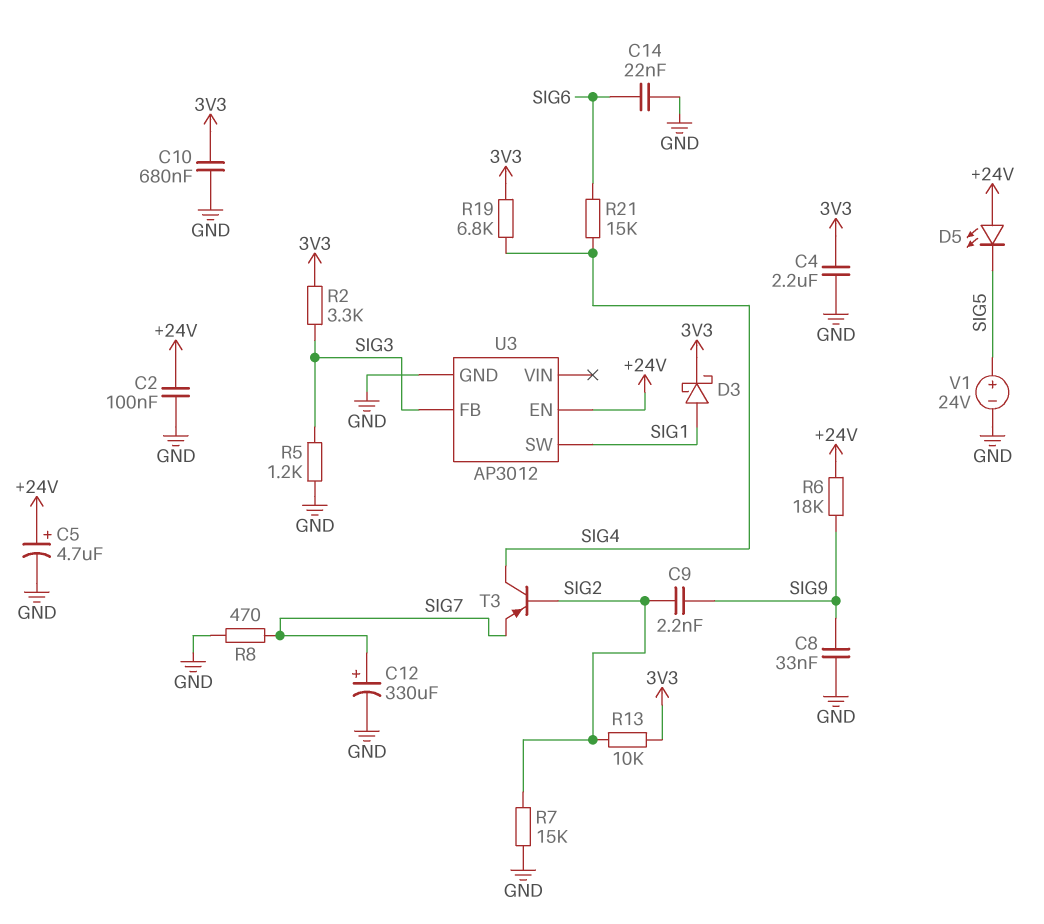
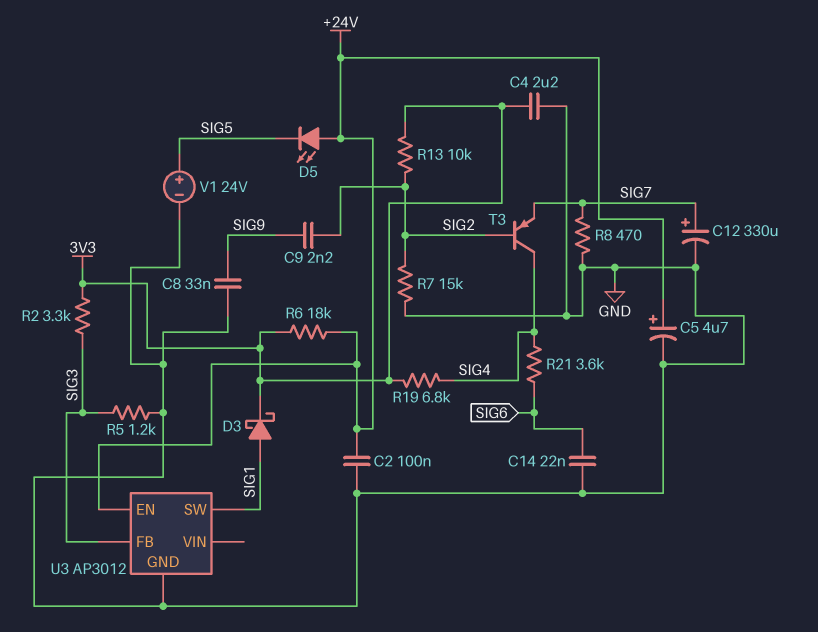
C10: 680nF (3V3, GND) -> none
R6: 18k (+24V, SIG9) -> 18k (+24V, 3V3)
R21: 15k (SIG4, SIG6) -> 3.6k (SIG4, SIG6)

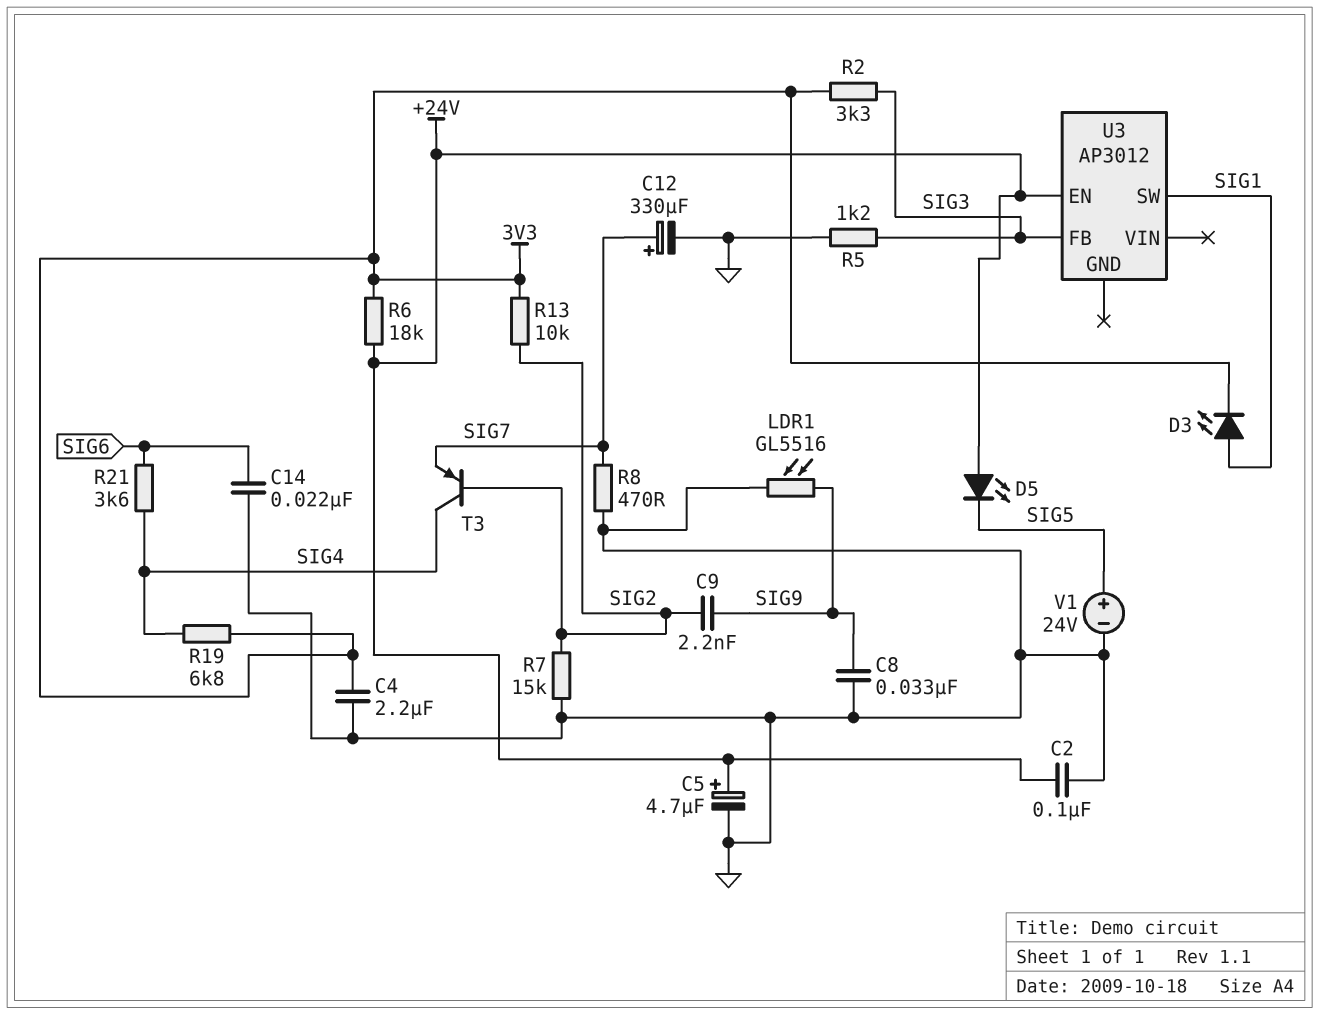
D3: schottky (A SIG1, K 3V3) -> LED (A SIG1, K 3V3)
LDR1: none -> GL5516 (GND, SIG9)
U3 pin GND: GND -> none

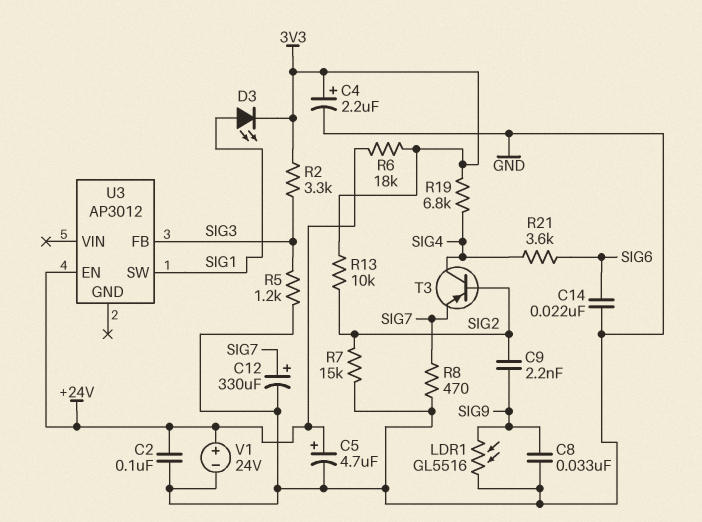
C4: 2.2uF (3V3, GND) -> 2.2uF (plus 3V3, minus GND)
D5: LED (A +24V, K SIG5) -> none
V1: 24V (plus SIG5, minus GND) -> 24V (plus +24V, minus GND)

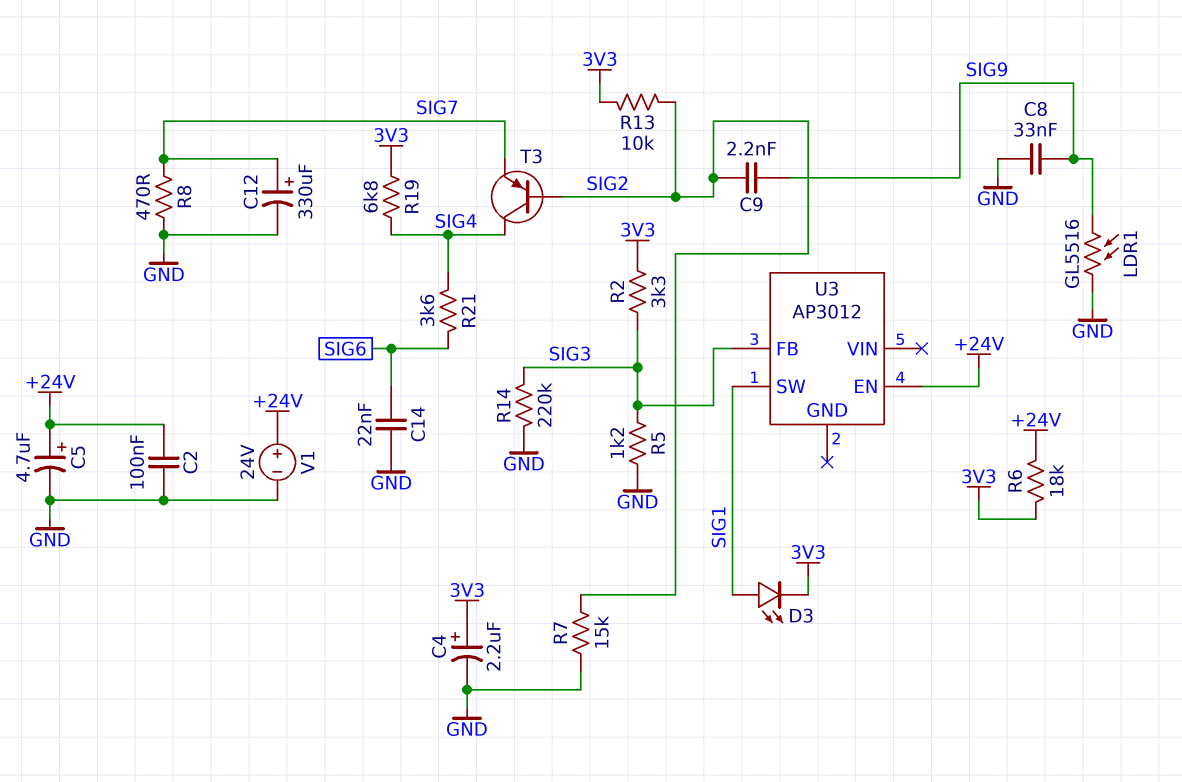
R14: none -> 220k (GND, SIG3)

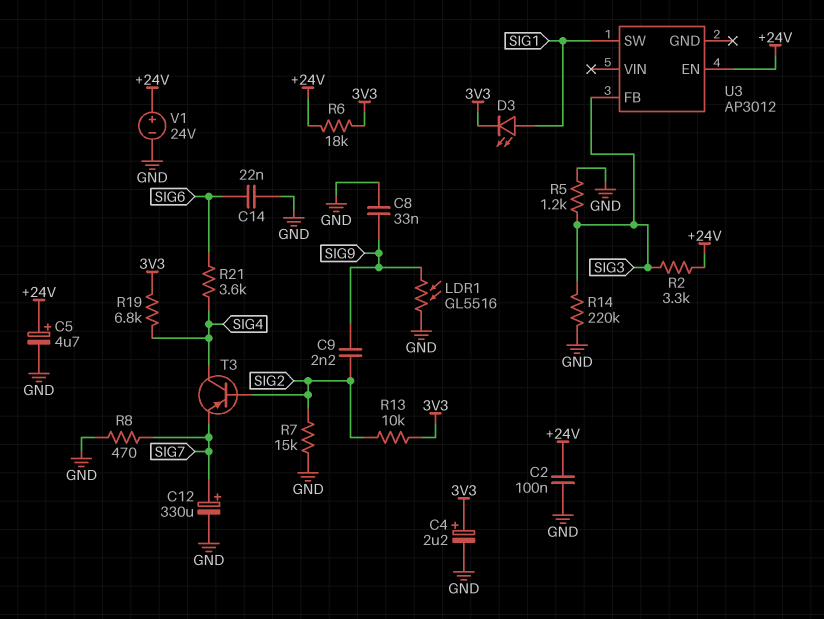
R2: 3.3k (3V3, SIG3) -> 3.3k (+24V, SIG3)

